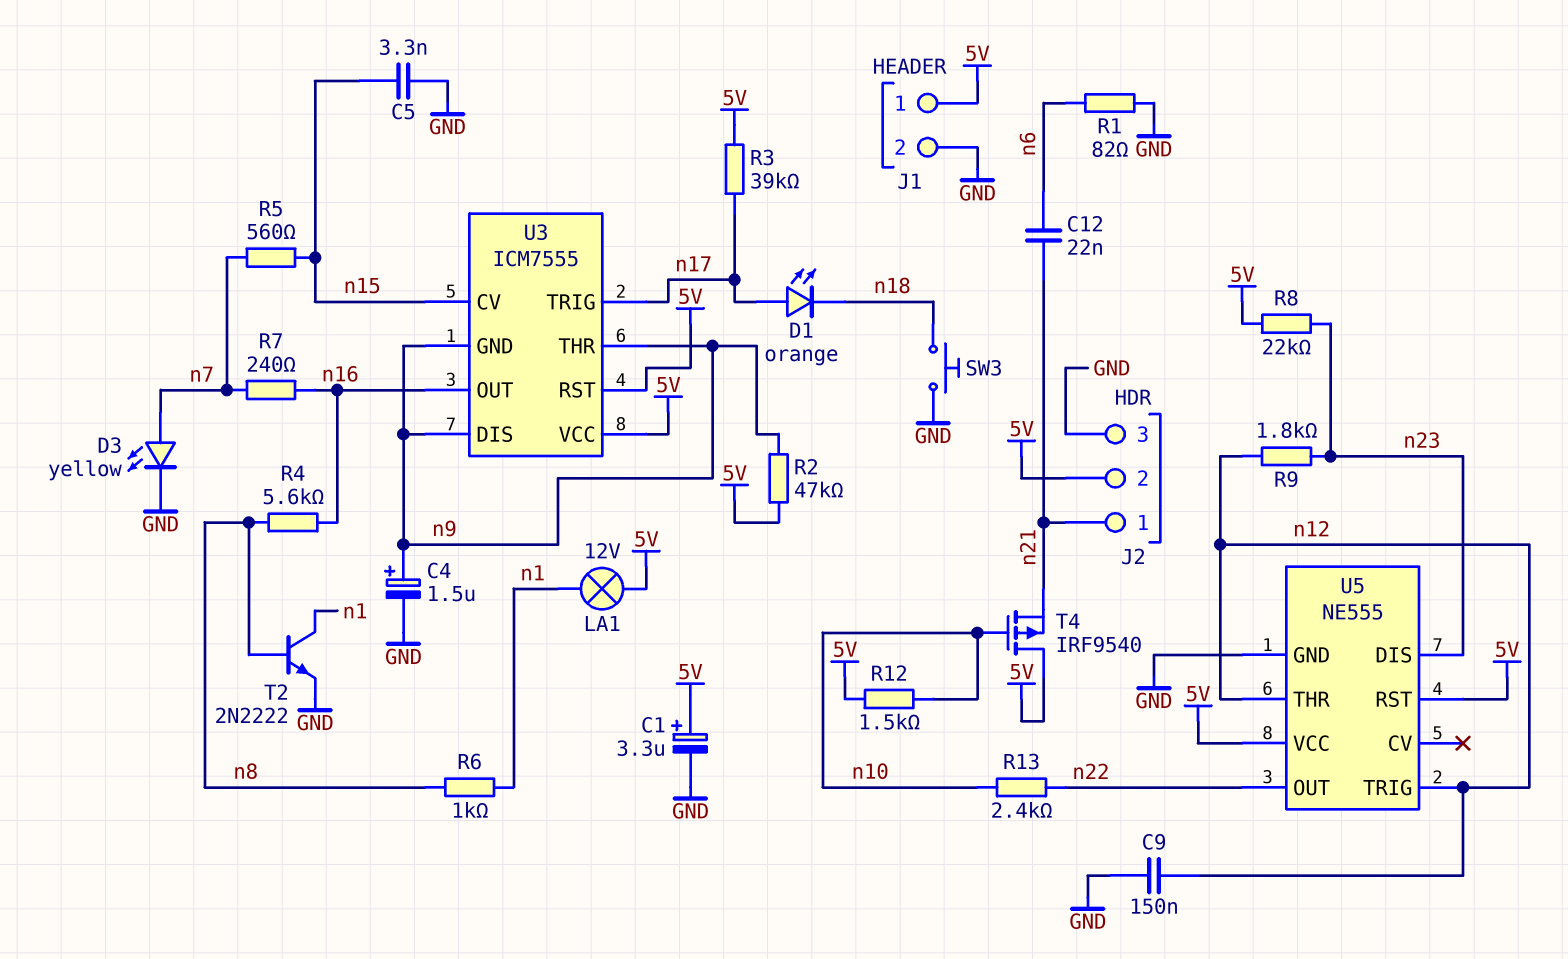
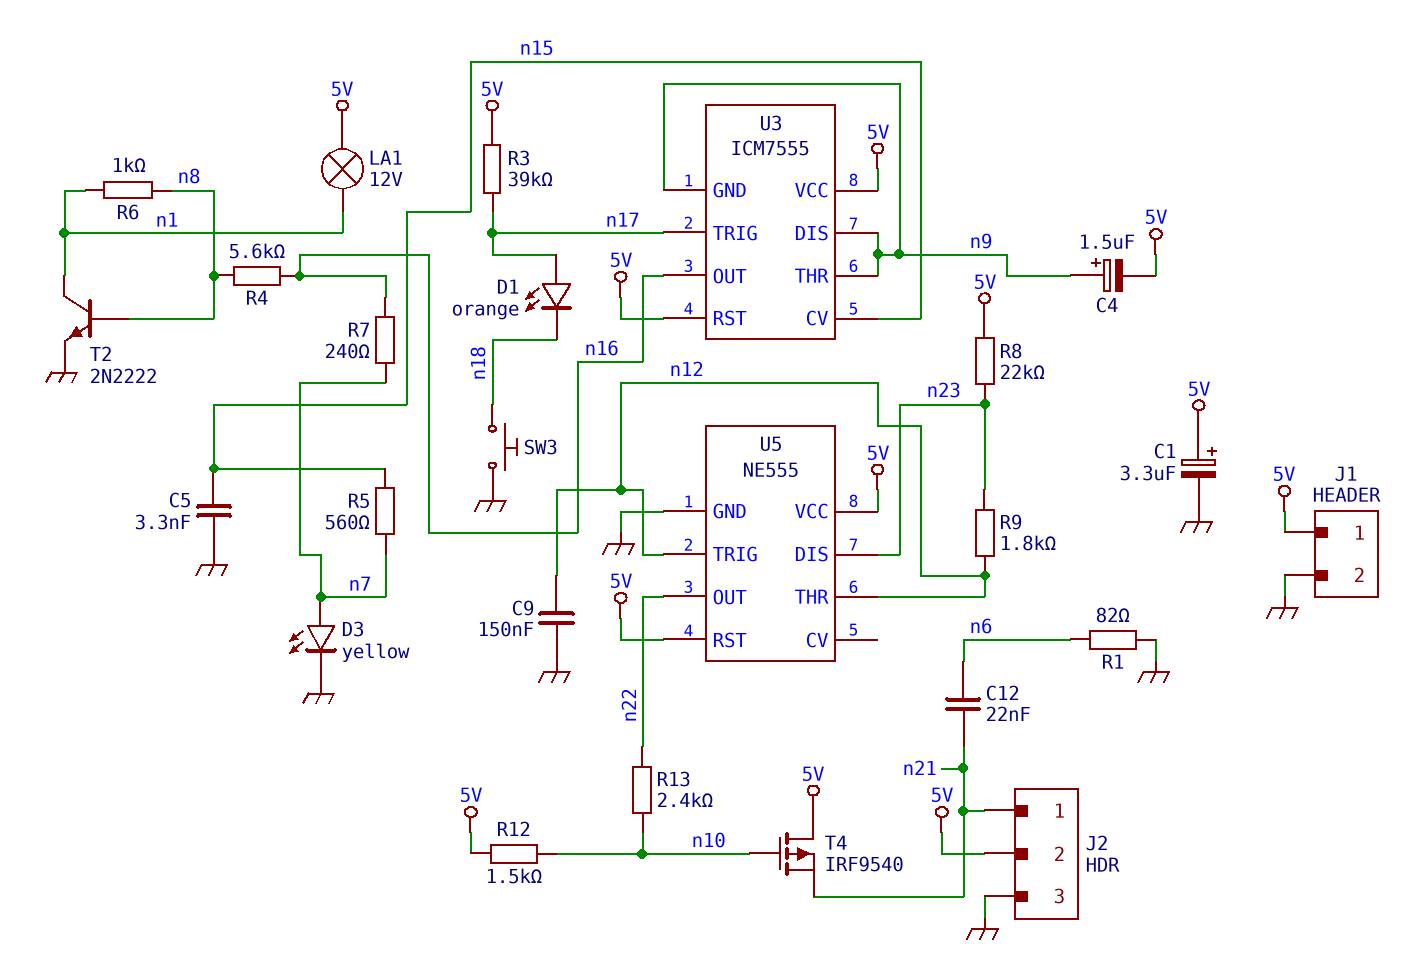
C4: 1.5uF (plus n9, minus GND) -> 1.5uF (plus n9, minus 5V)
R2: 47k (5V, n9) -> none

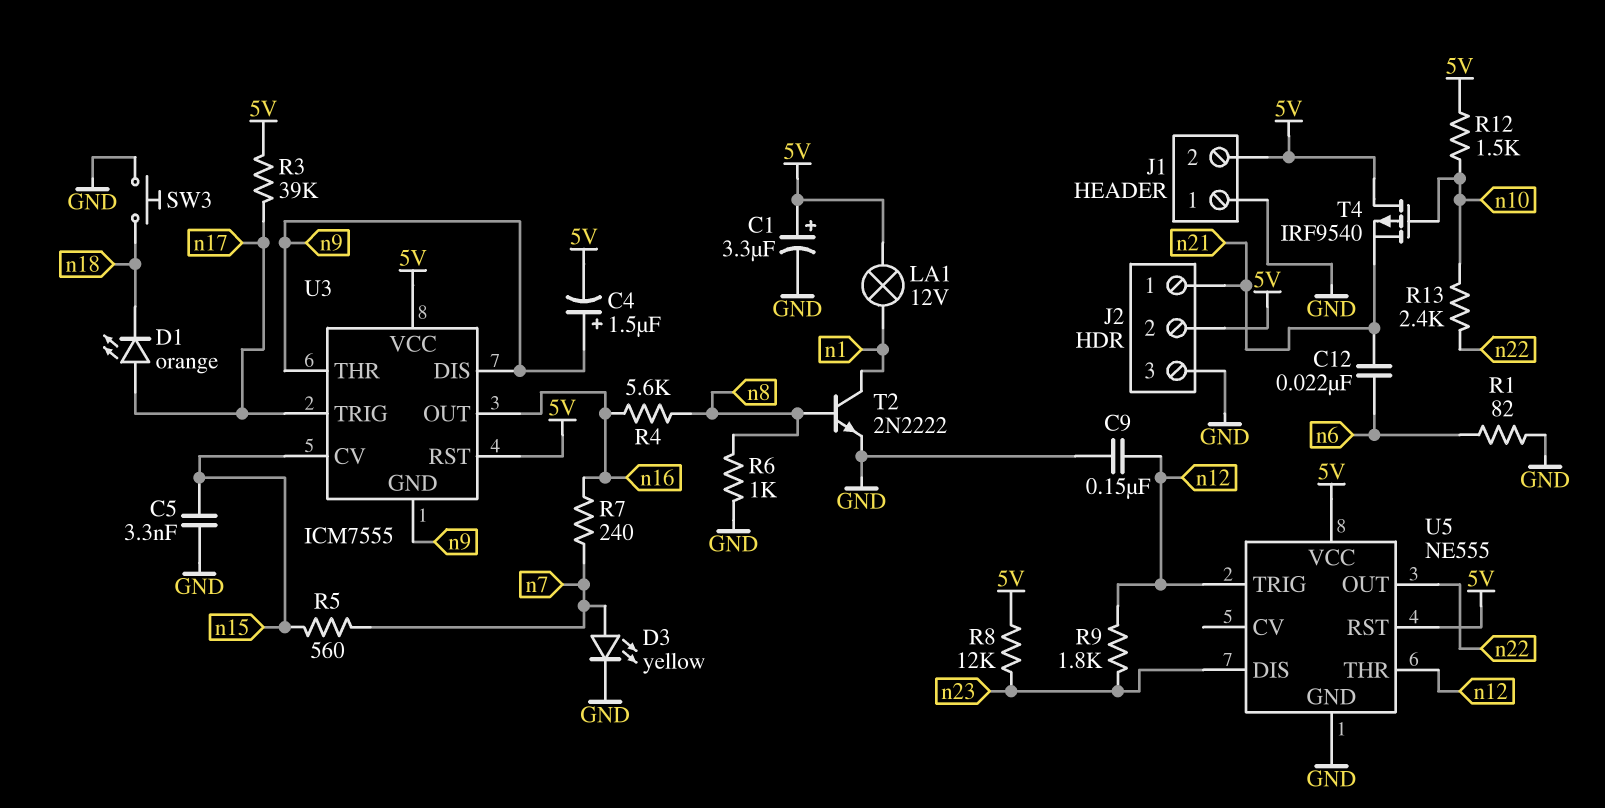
J1 pin 1: 5V -> GND
J1 pin 2: GND -> 5V
R6: 1k (n1, n8) -> 1k (GND, n8)
R8: 22k (5V, n23) -> 12k (5V, n23)

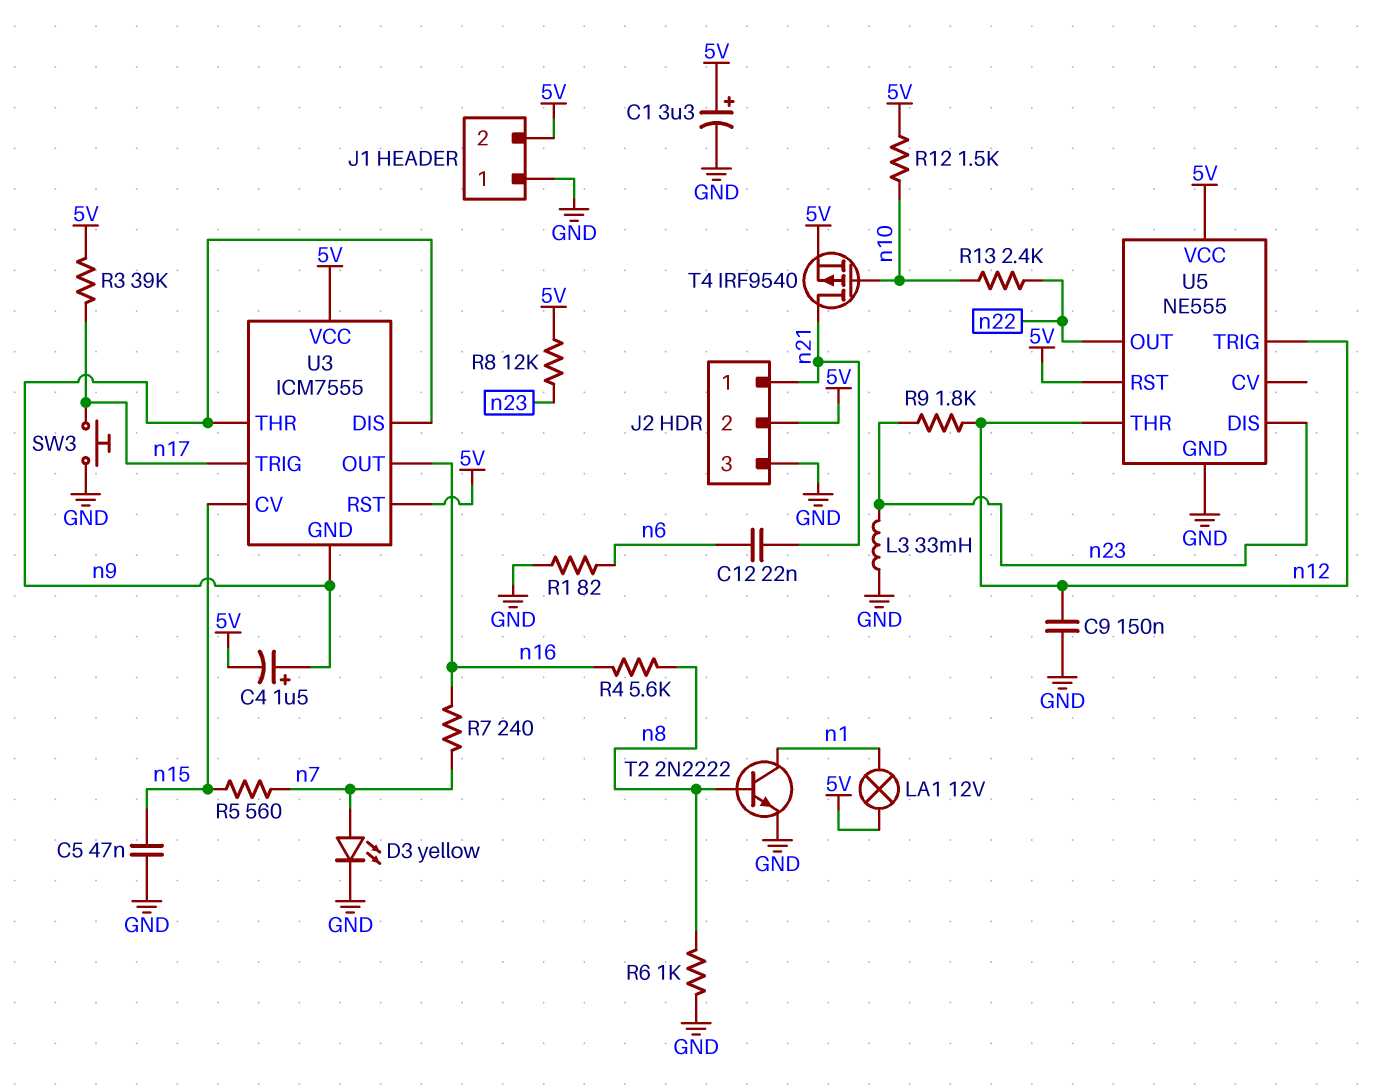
C5: 3.3nF (GND, n15) -> 47nF (GND, n15)
D1: LED orange (A n17, K n18) -> none
L3: none -> 33mH (GND, n23)
SW3: button (GND, n18) -> button (GND, n17)
T4: PMOS IRF9540 (G n10, D 5V, S n21) -> PMOS IRF9540 (G n10, D n21, S 5V)

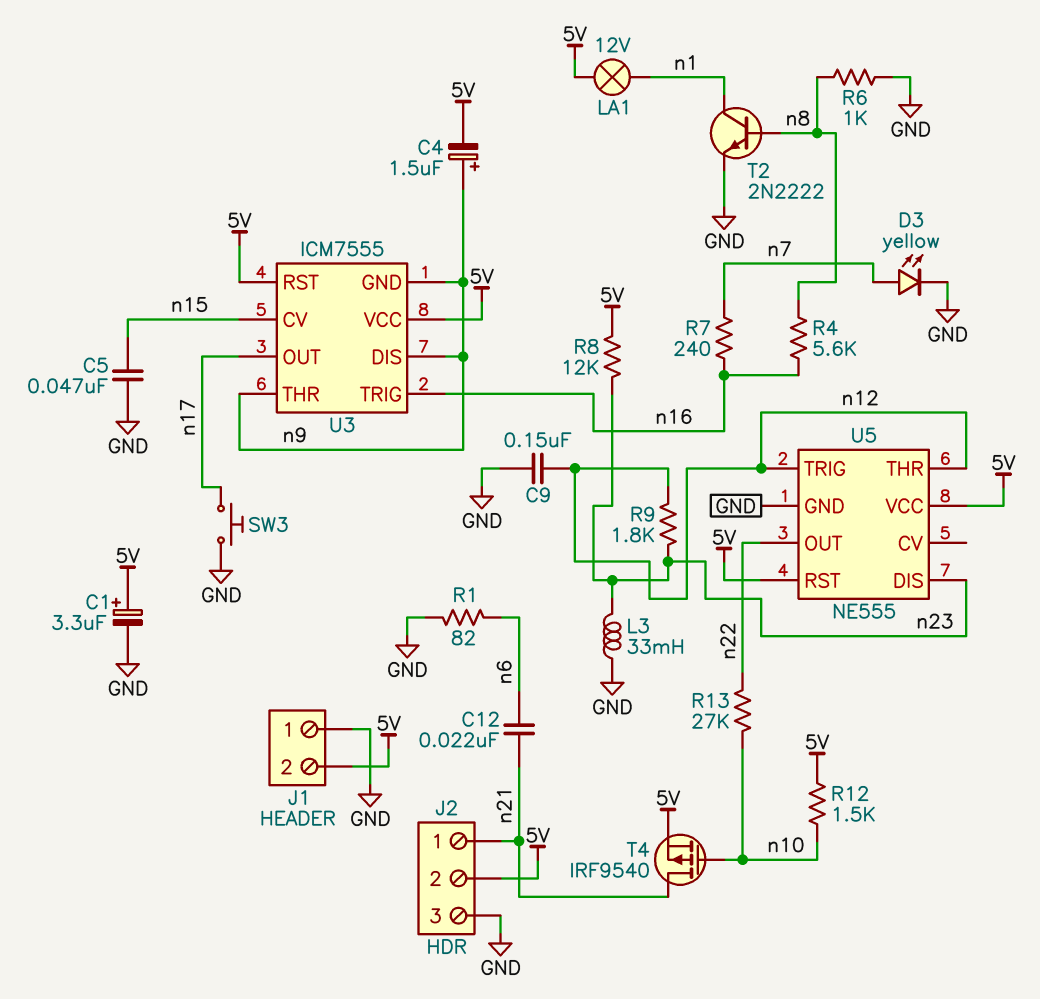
R3: 39k (5V, n17) -> none
R5: 560 (n7, n15) -> none
R13: 2.4k (n10, n22) -> 27k (n10, n22)
U3 pin OUT: n16 -> n17
U3 pin TRIG: n17 -> n16

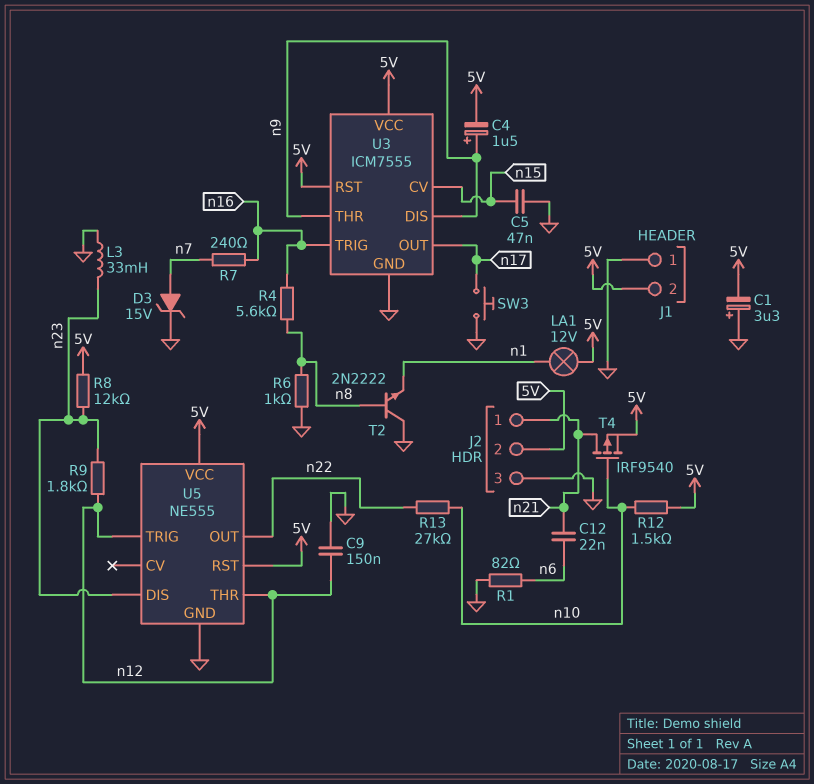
C1: 3.3uF (plus 5V, minus GND) -> 3.3uF (plus GND, minus 5V)
D3: LED yellow (A n7, K GND) -> zener 15V (A n7, K GND)
T2: NPN 2N2222 (B n8, C n1, E GND) -> NPN 2N2222 (B n8, C GND, E n1)
U3 pin GND: n9 -> GND

